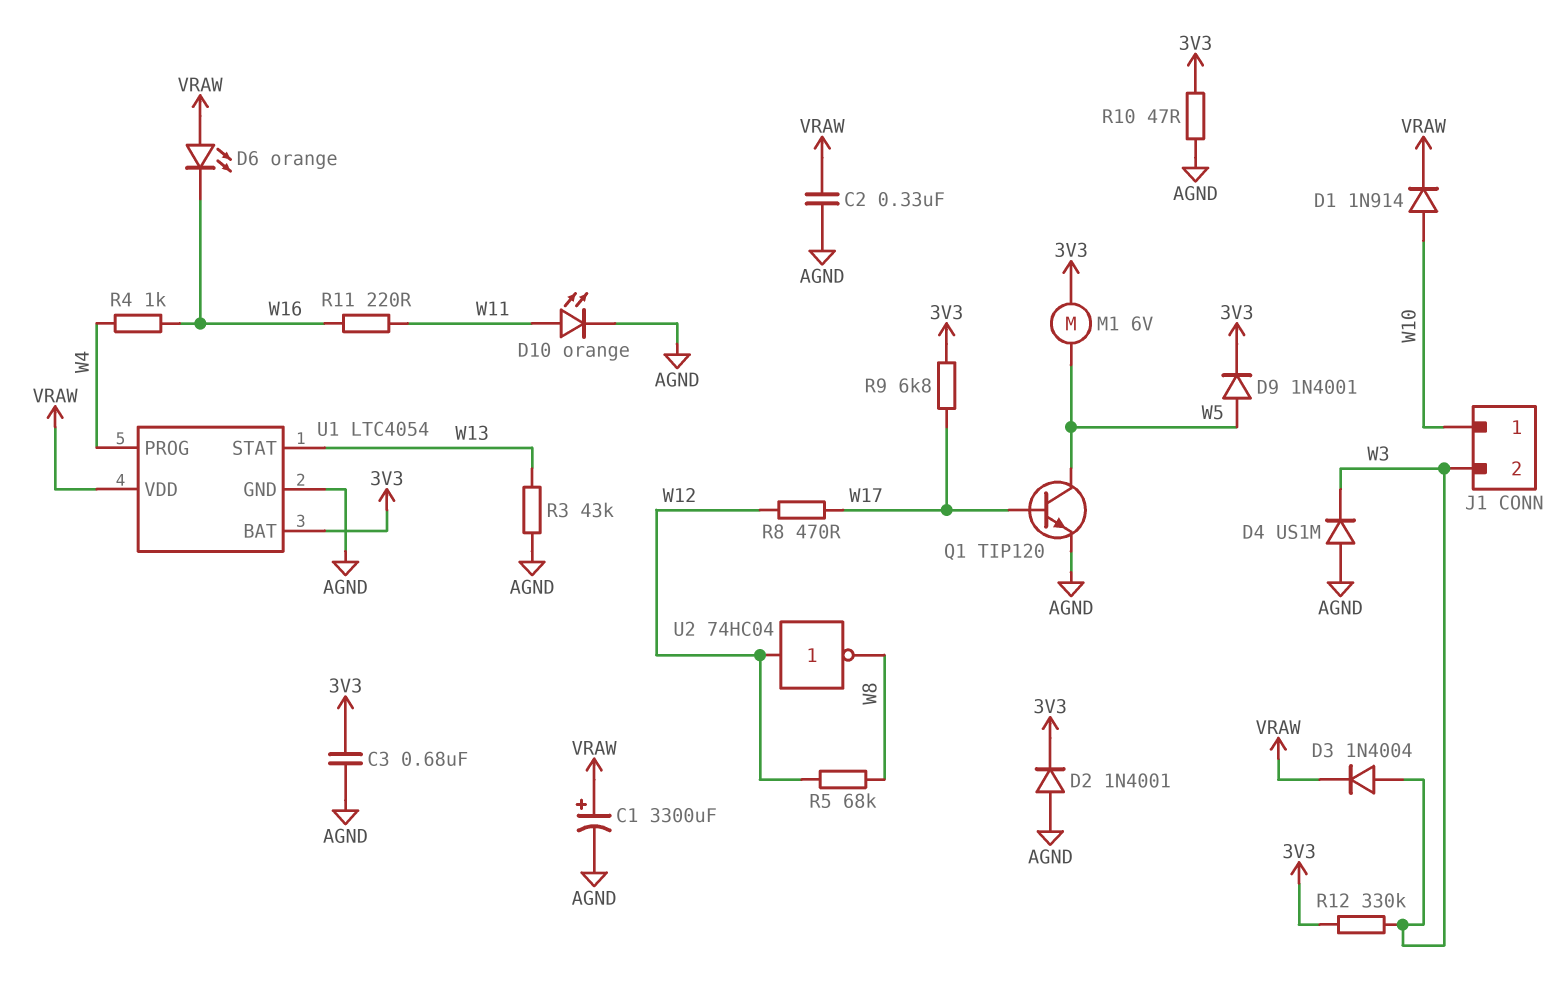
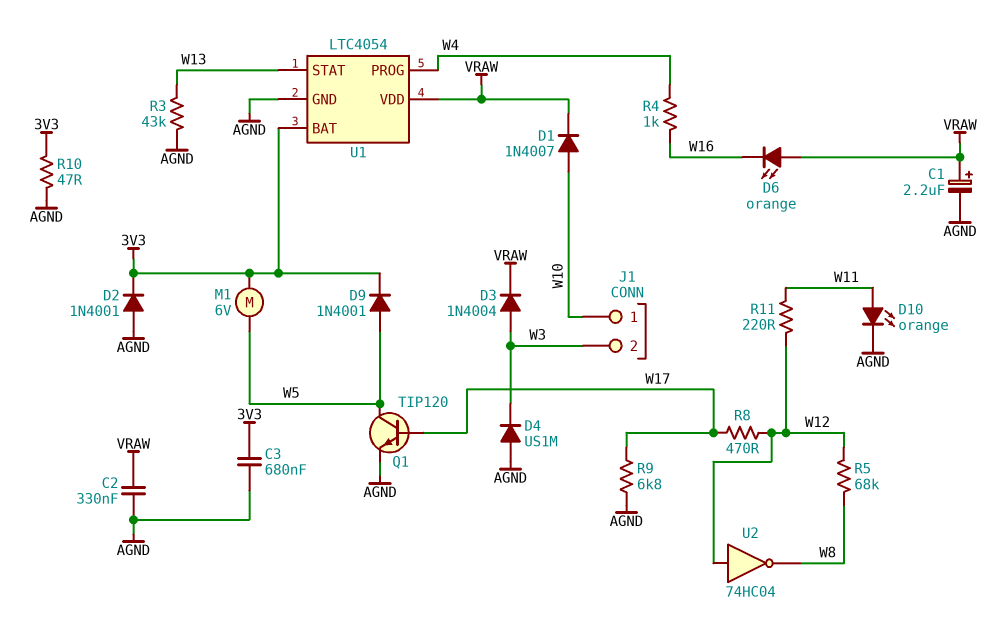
C1: 3300uF (plus VRAW, minus AGND) -> 2.2uF (plus VRAW, minus AGND)
D1: diode 1N914 (A W10, K VRAW) -> diode 1N4007 (A W10, K VRAW)
R9: 6.8k (3V3, W17) -> 6.8k (AGND, W17)
R11: 220 (W11, W16) -> 220 (W11, W12)
R12: 330k (3V3, W3) -> none

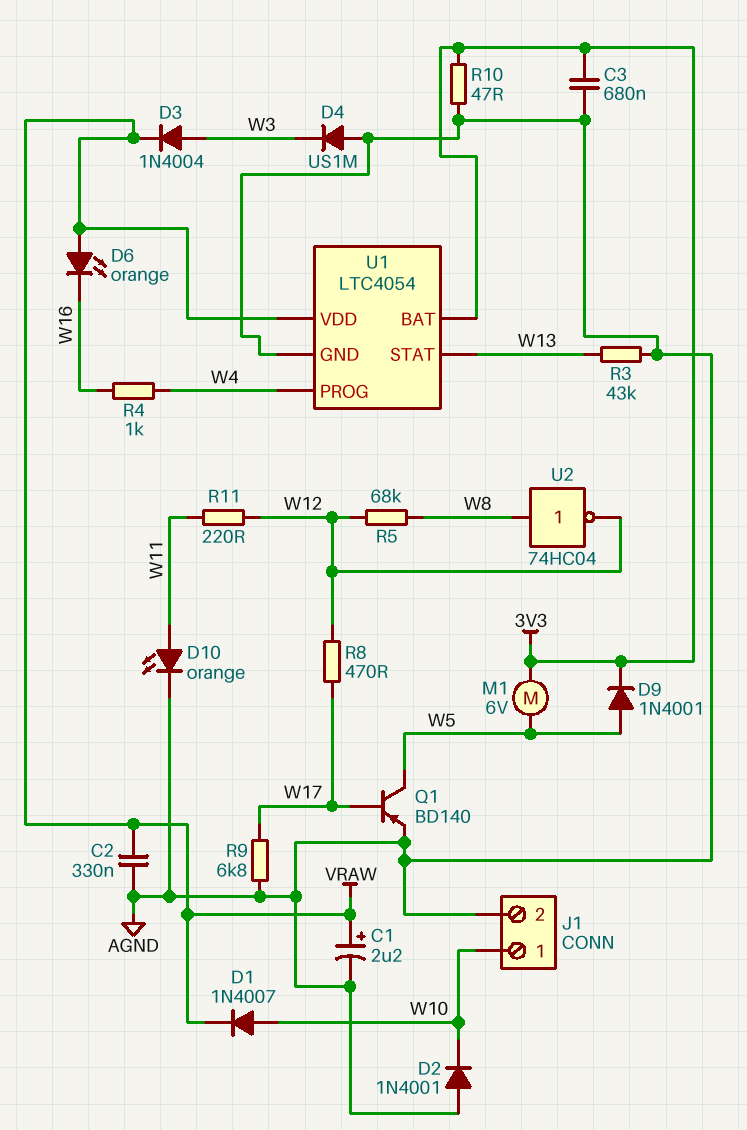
D2: diode 1N4001 (A AGND, K 3V3) -> diode 1N4001 (A AGND, K W10)
J1 pin 2: W3 -> AGND
Q1: NPN TIP120 (B W17, C W5, E AGND) -> PNP BD140 (B W17, C W5, E AGND)
U2: NOT 74HC04 (in W12, out W8) -> NOT 74HC04 (in W8, out W12)

